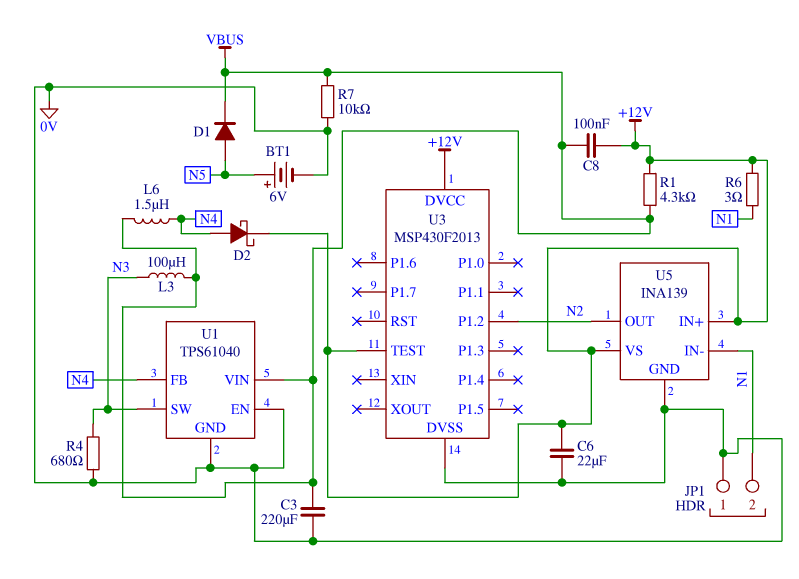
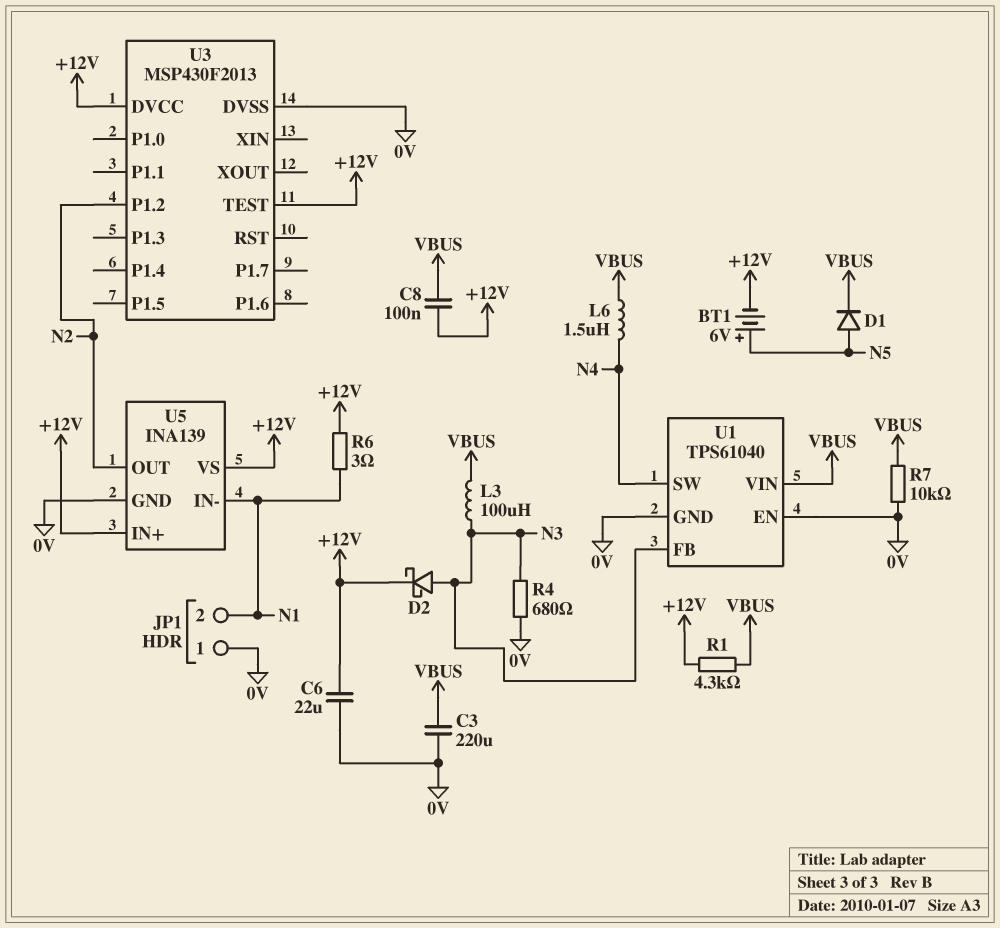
BT1: 6V (plus N5, minus 0V) -> 6V (plus N5, minus +12V)
D2: schottky (A N4, K +12V) -> schottky (A N3, K +12V)
U1 pin FB: N4 -> N3
U1 pin SW: N3 -> N4

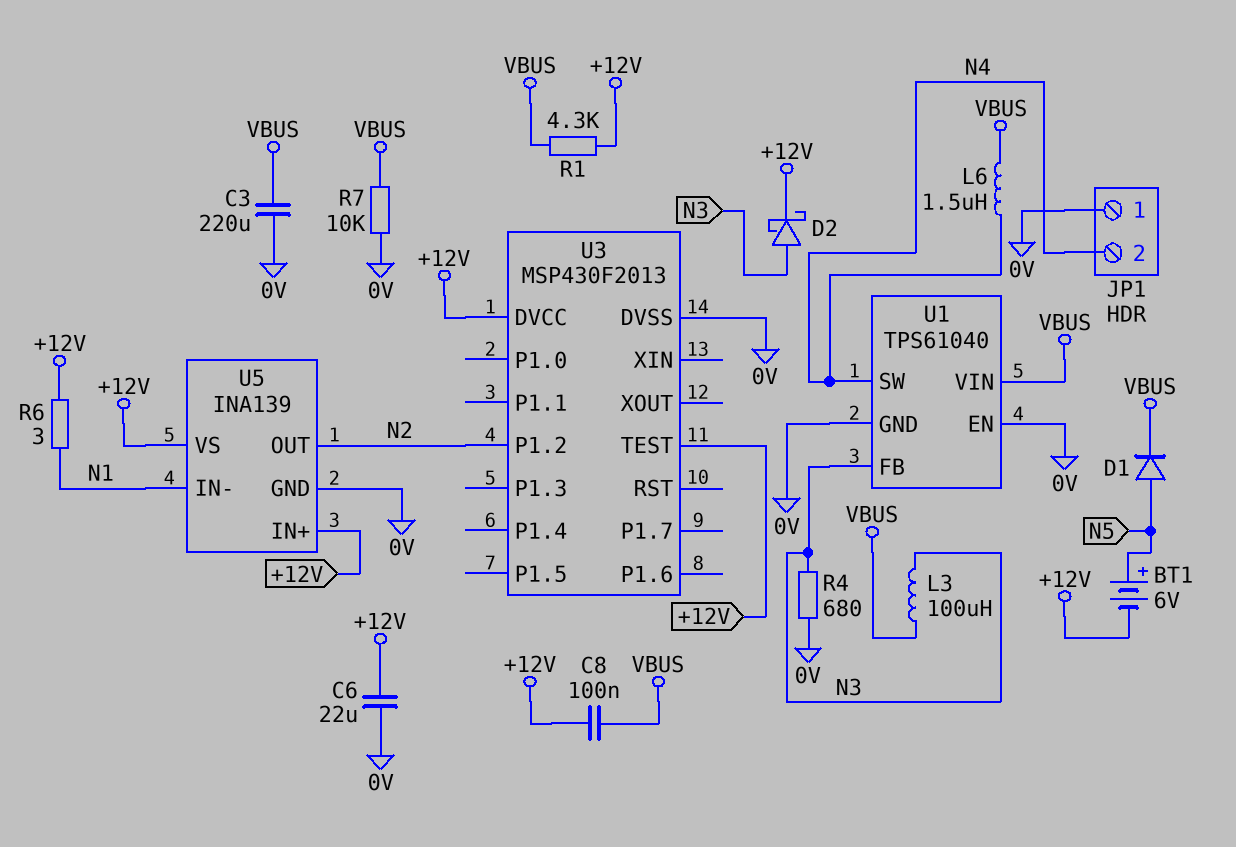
JP1 pin 2: N1 -> N4

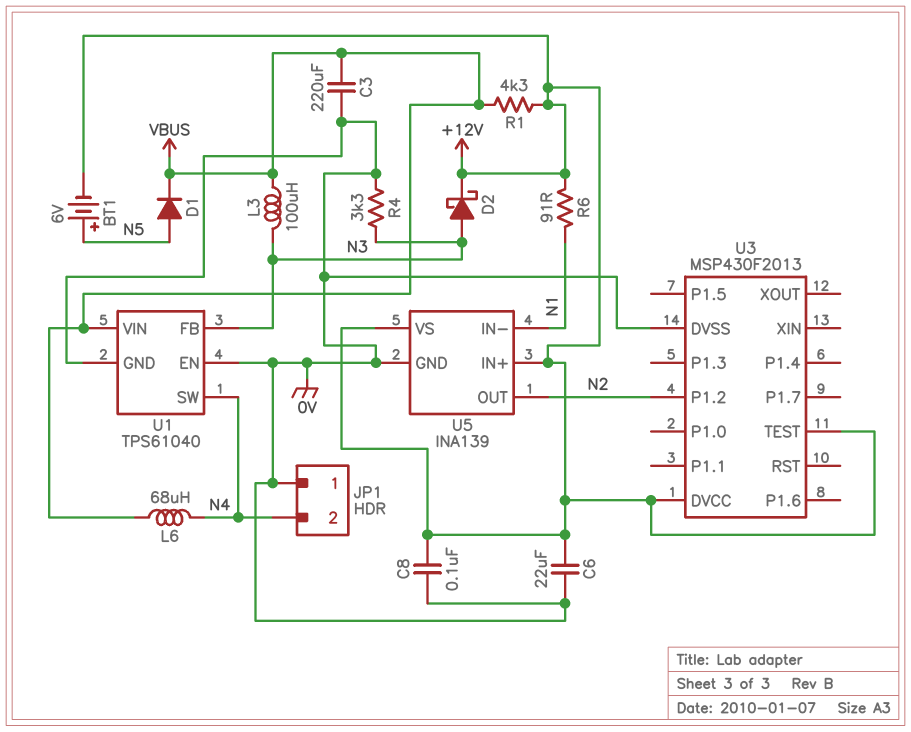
C8: 100nF (+12V, VBUS) -> 100nF (+12V, 0V)
L6: 1.5uH (N4, VBUS) -> 68uH (N4, VBUS)
R4: 680 (0V, N3) -> 3.3k (0V, N3)
R6: 3 (+12V, N1) -> 91 (+12V, N1)
R7: 10k (0V, VBUS) -> none

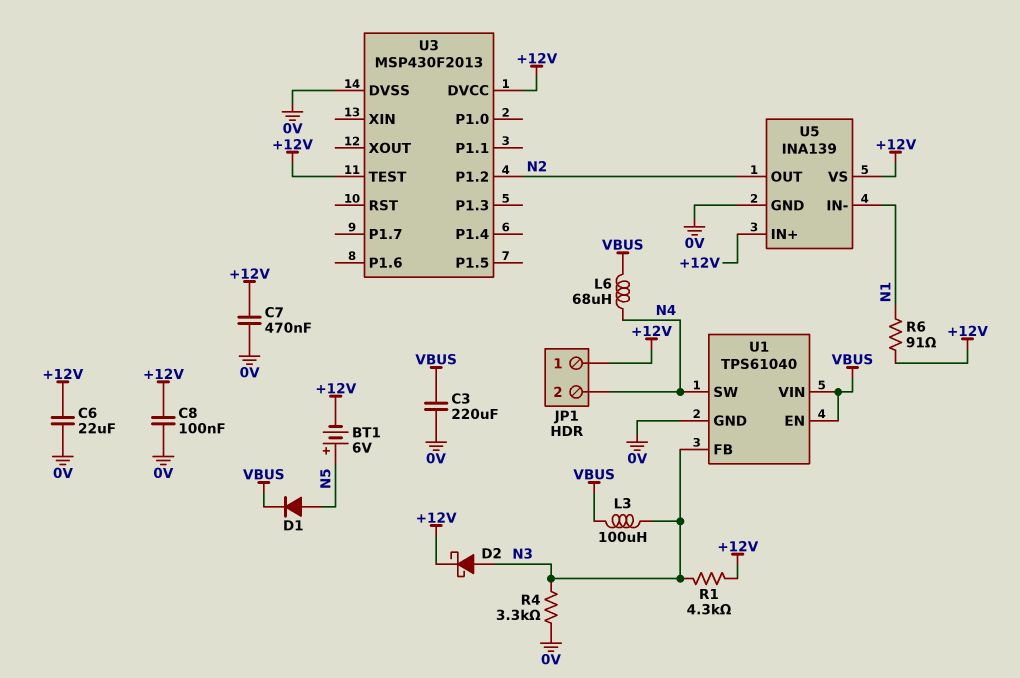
C7: none -> 470nF (+12V, 0V)
JP1 pin 1: 0V -> +12V
R1: 4.3k (+12V, VBUS) -> 4.3k (+12V, N3)
U1 pin EN: 0V -> VBUS

